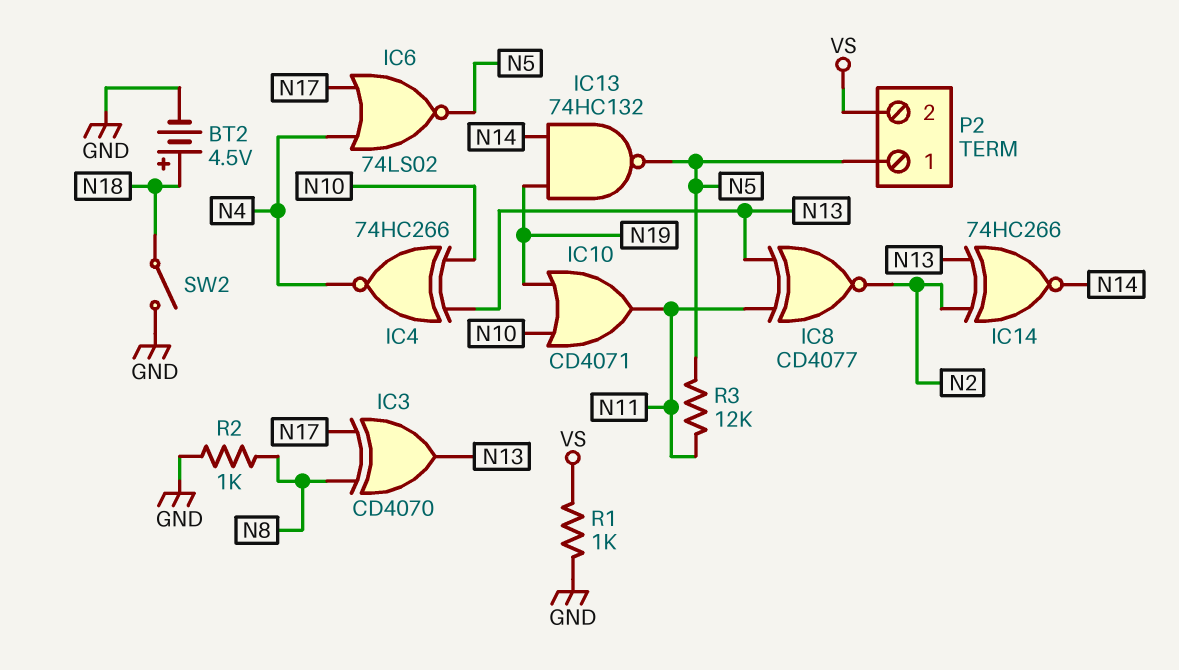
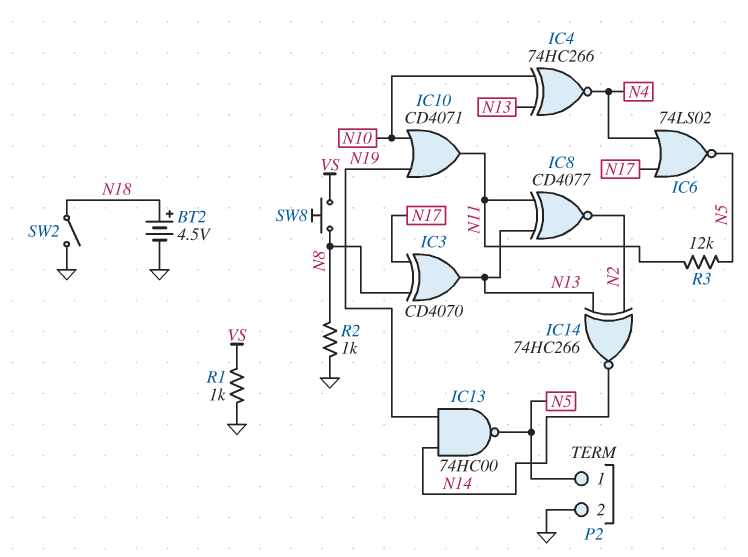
IC13: NAND 74HC132 (in N14, in N19, out N5) -> NAND 74HC00 (in N14, in N19, out N5)
P2 pin 2: VS -> GND
SW8: none -> button (N8, VS)

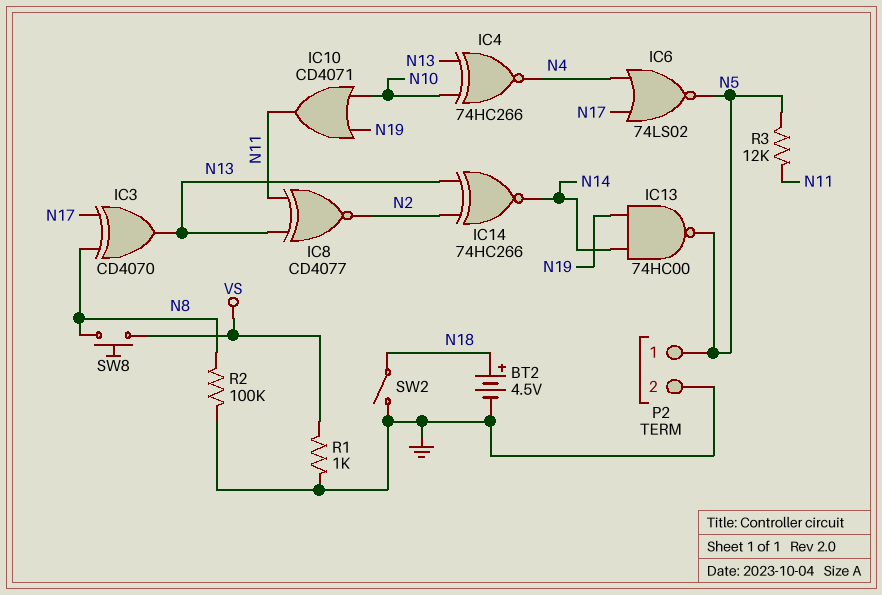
R2: 1k (GND, N8) -> 100k (GND, N8)

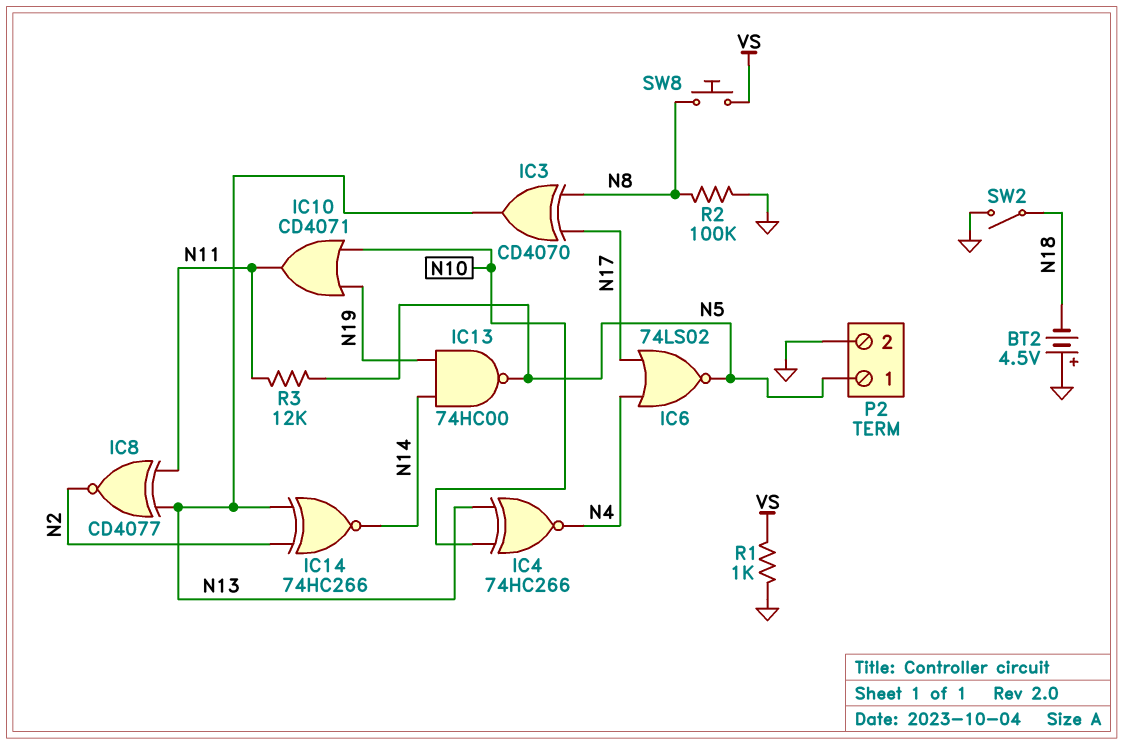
BT2: 4.5V (plus N18, minus GND) -> 4.5V (plus GND, minus N18)

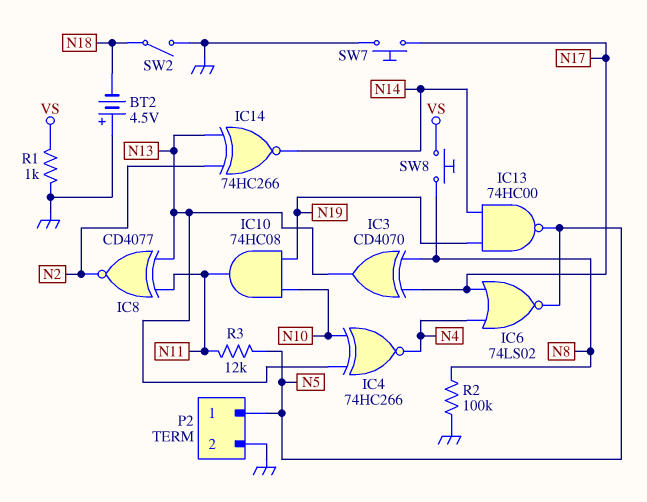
IC10: OR CD4071 (in N10, in N19, out N11) -> AND 74HC08 (in N10, in N19, out N11)
SW7: none -> button (GND, N17)

